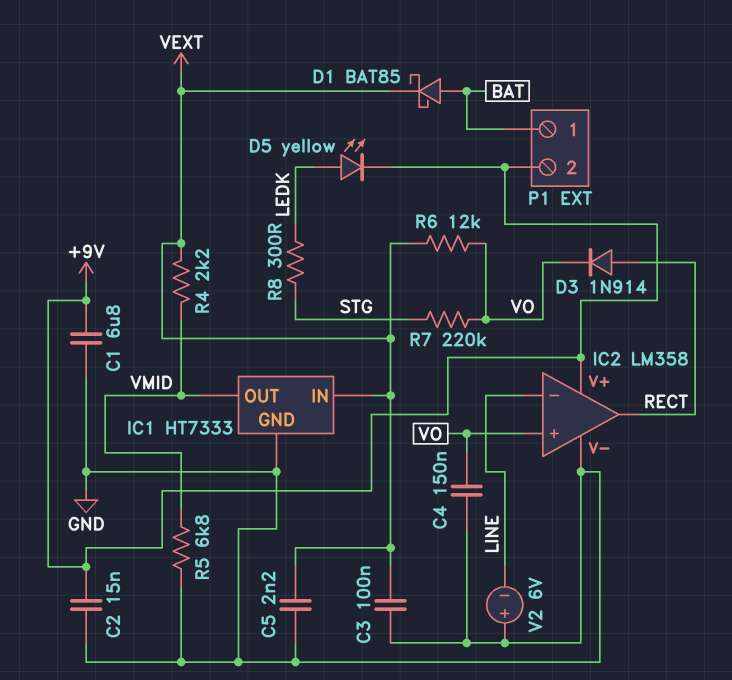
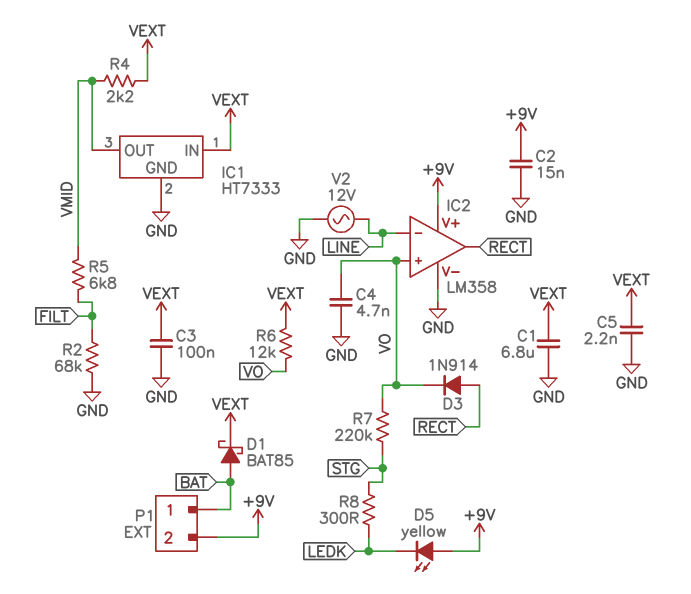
C1: 6.8uF (+9V, GND) -> 6.8uF (GND, VEXT)
C4: 150nF (GND, VO) -> 4.7nF (GND, VO)
D5: LED yellow (A LEDK, K +9V) -> LED yellow (A +9V, K LEDK)
R2: none -> 68k (FILT, GND)
R5: 6.8k (GND, VMID) -> 6.8k (FILT, VMID)
V2: 6V (plus GND, minus LINE) -> AC 12V (GND, LINE)

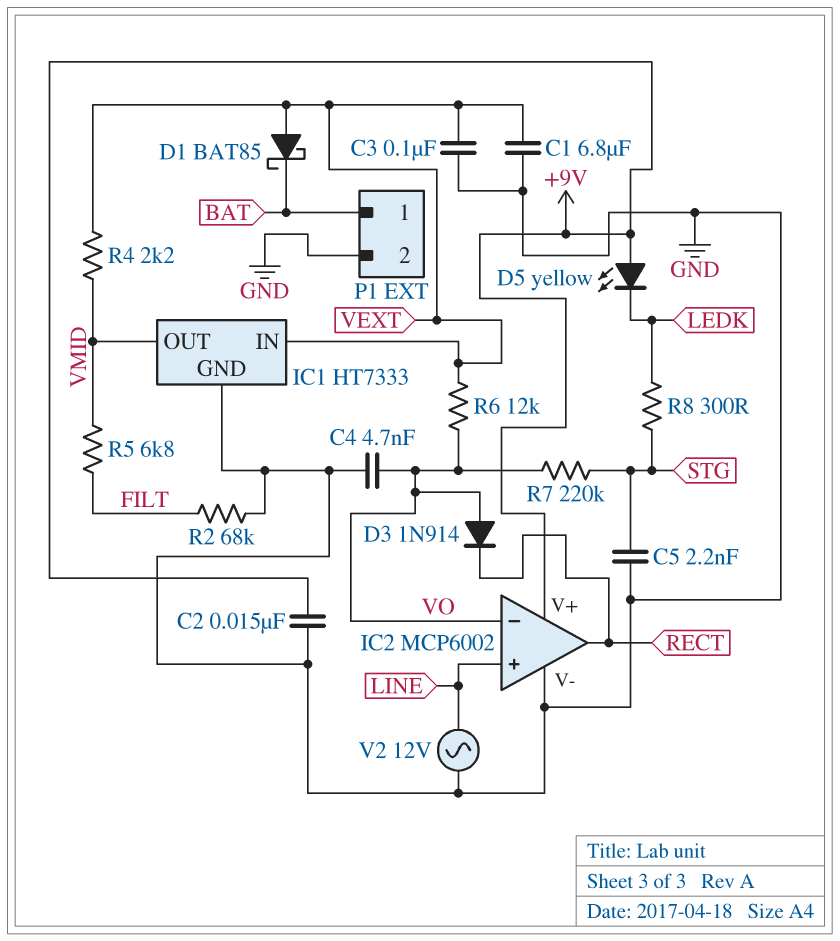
C5: 2.2nF (GND, VEXT) -> 2.2nF (GND, STG)
D1: schottky BAT85 (A BAT, K VEXT) -> schottky BAT85 (A VEXT, K BAT)
D3: diode 1N914 (A RECT, K VO) -> diode 1N914 (A VO, K RECT)
IC2: LM358 -> MCP6002
IC2 pin in+: VO -> LINE
IC2 pin in-: LINE -> VO
P1 pin 2: +9V -> GND

